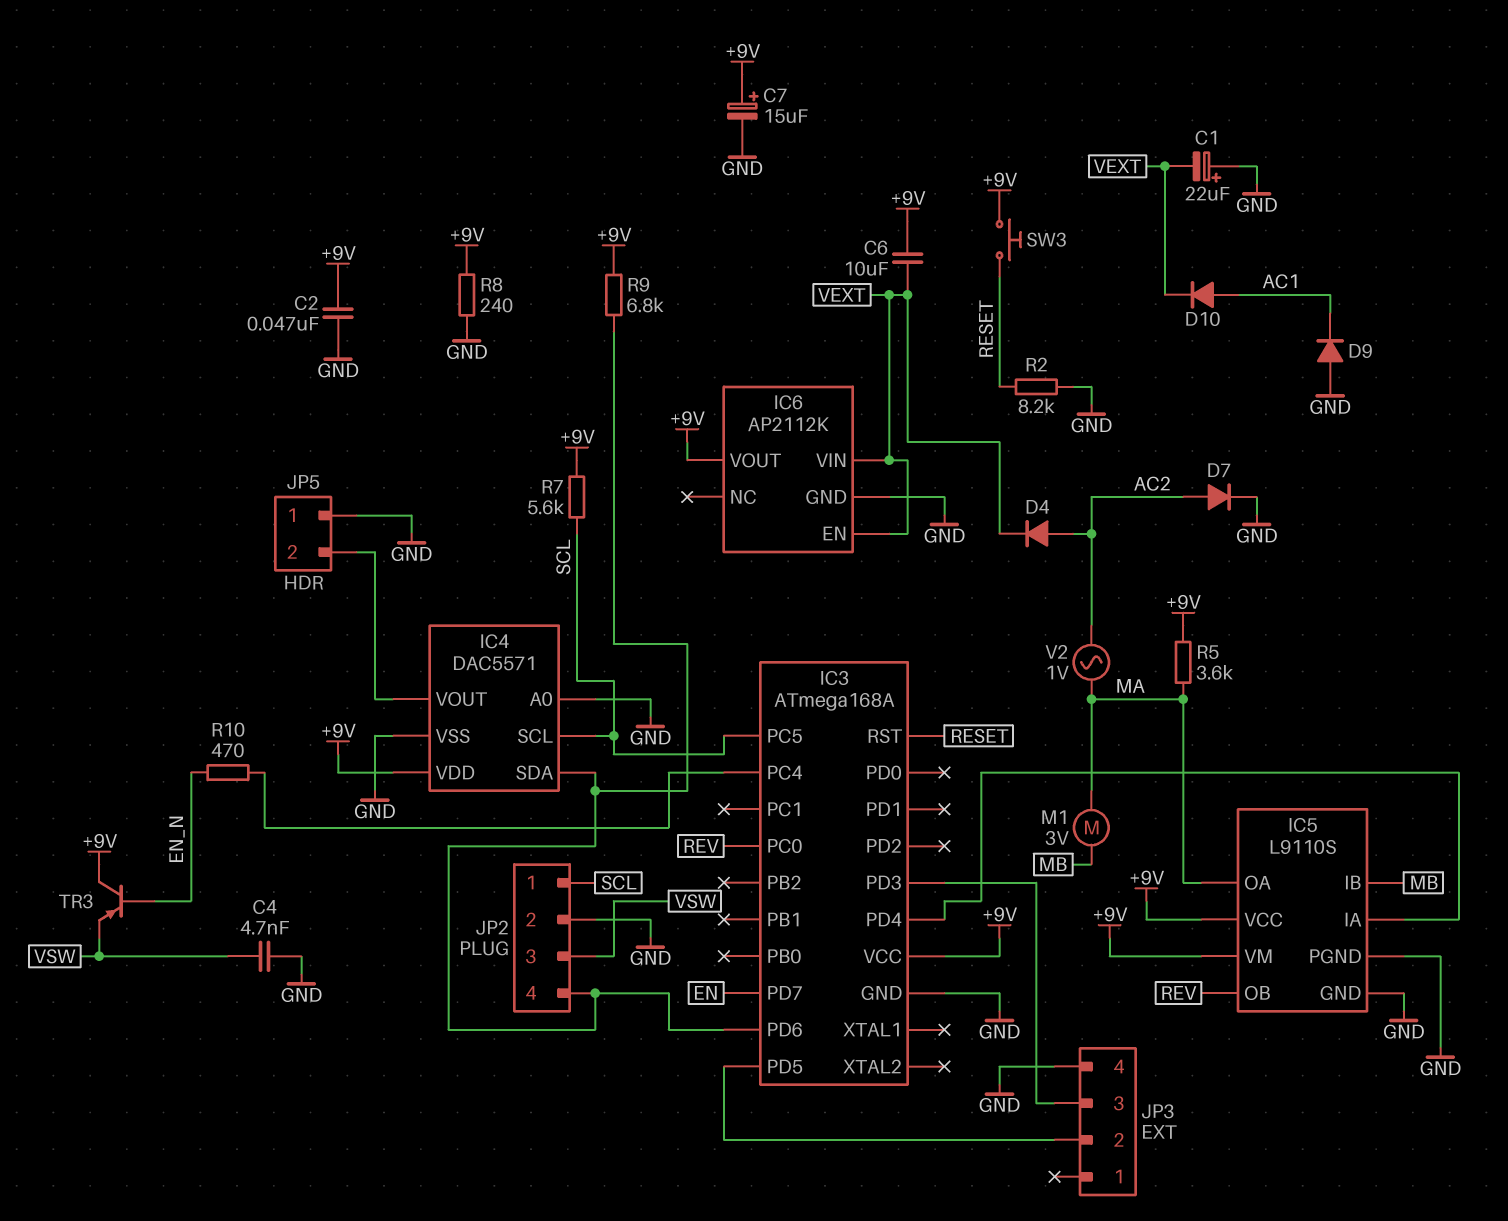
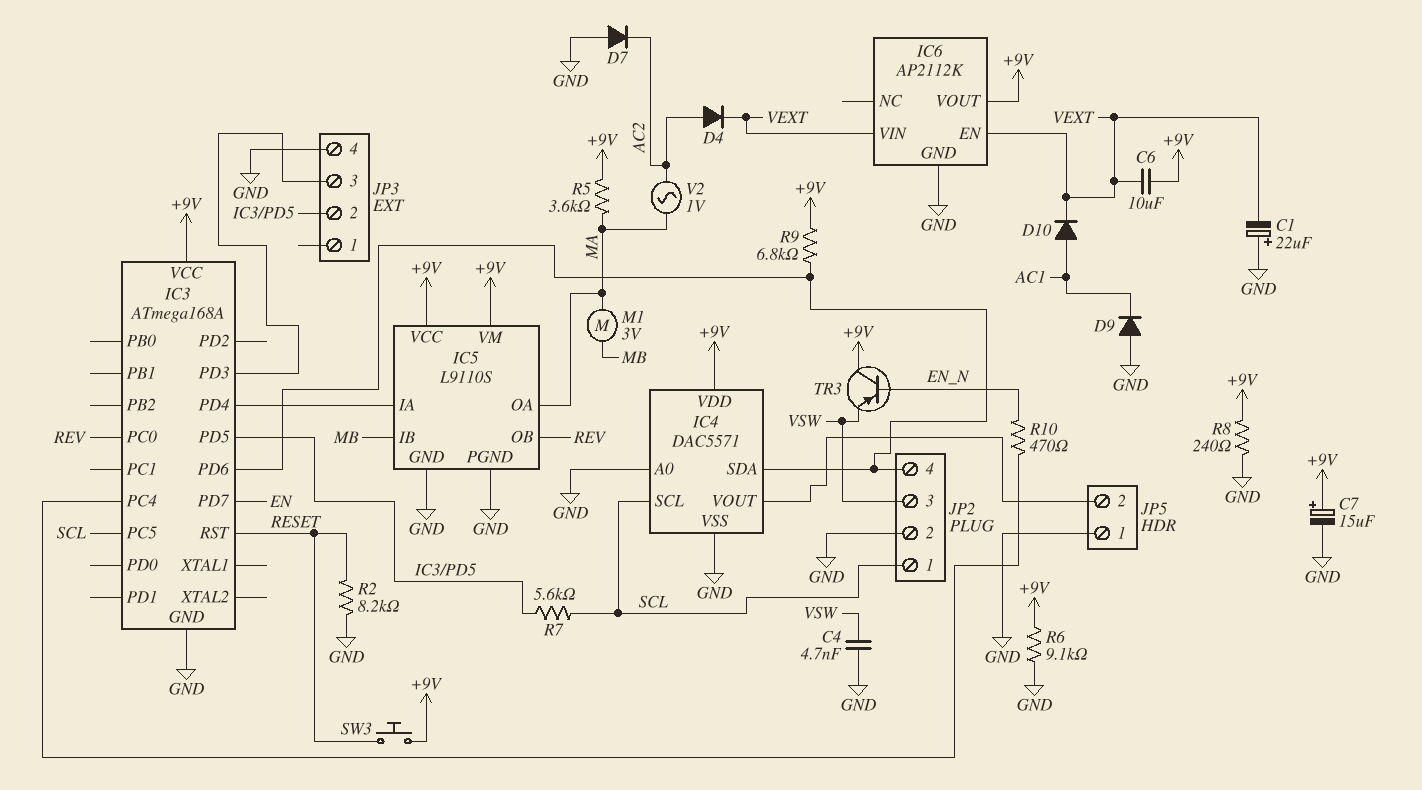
C2: 47nF (+9V, GND) -> none
D7: diode (A AC2, K GND) -> diode (A GND, K AC2)
R6: none -> 9.1k (+9V, GND)
R7: 5.6k (+9V, SCL) -> 5.6k (IC3/PD5, SCL)

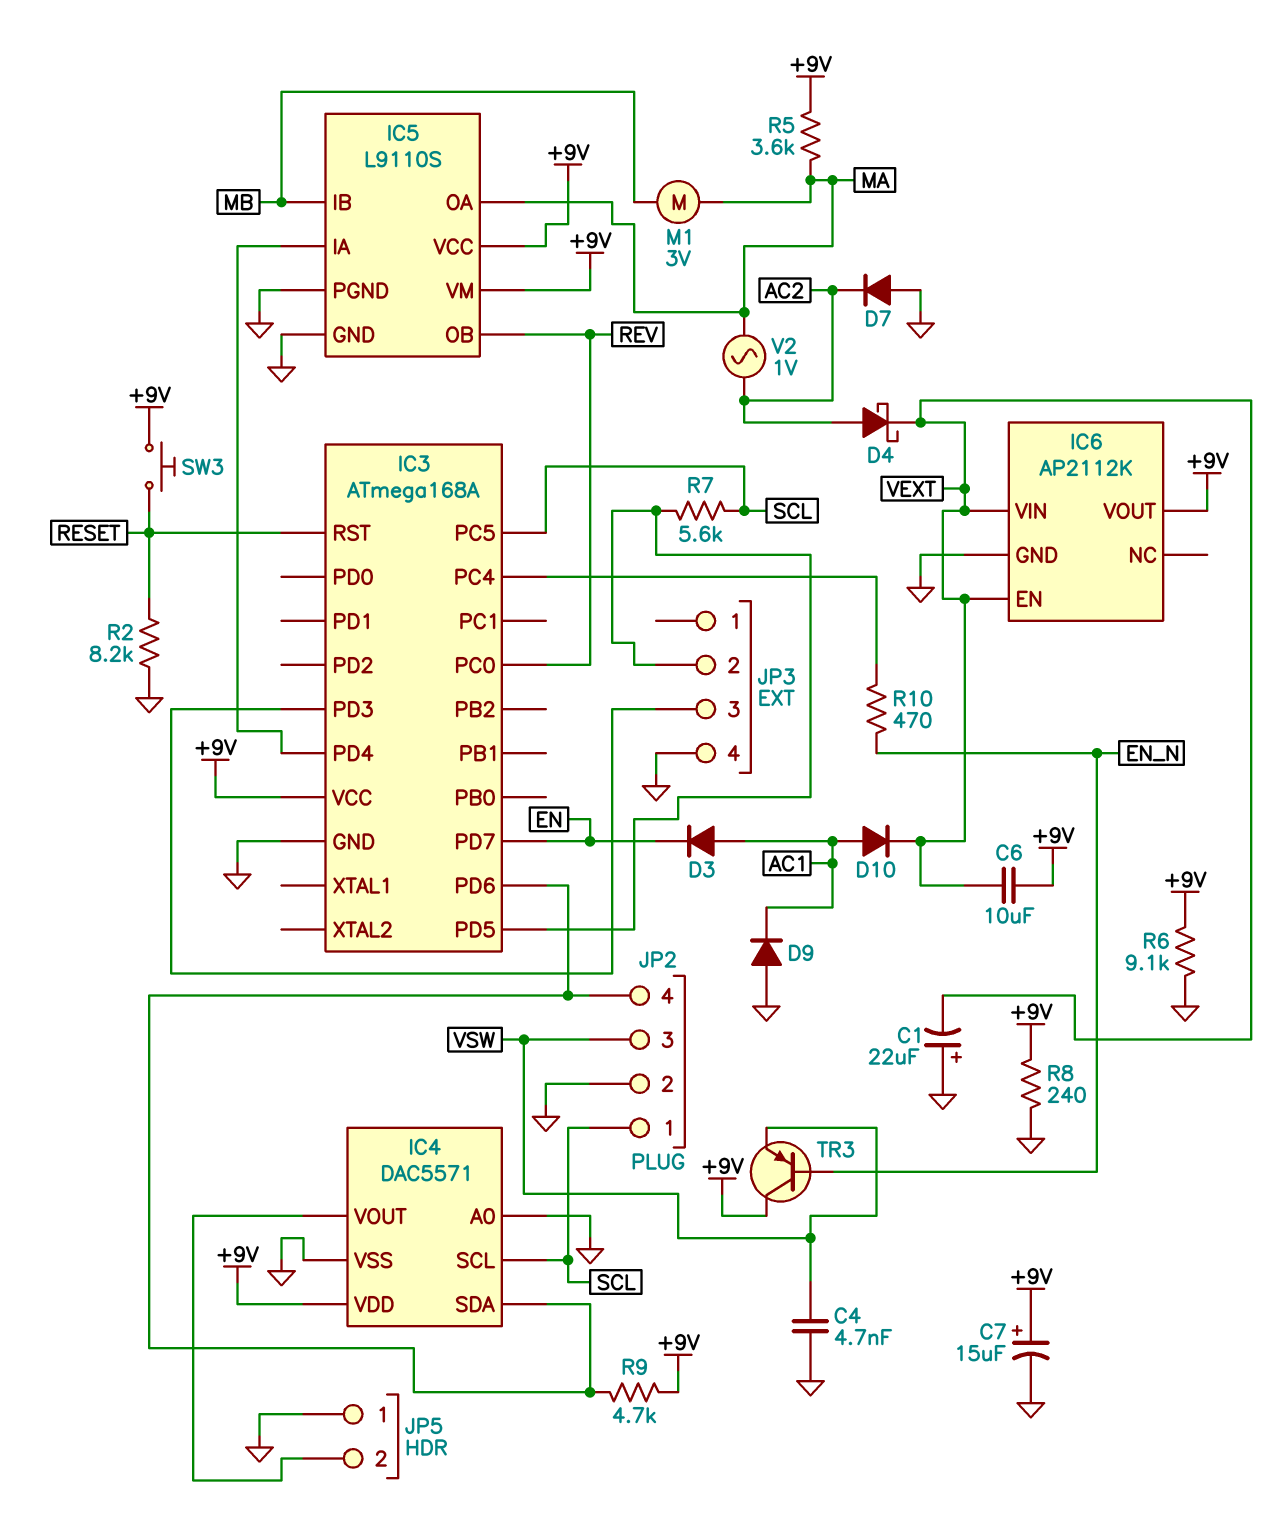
D3: none -> diode (A AC1, K EN)
D4: diode (A AC2, K VEXT) -> schottky (A AC2, K VEXT)
R9: 6.8k (+9V, IC3/PD6) -> 4.7k (+9V, IC3/PD6)

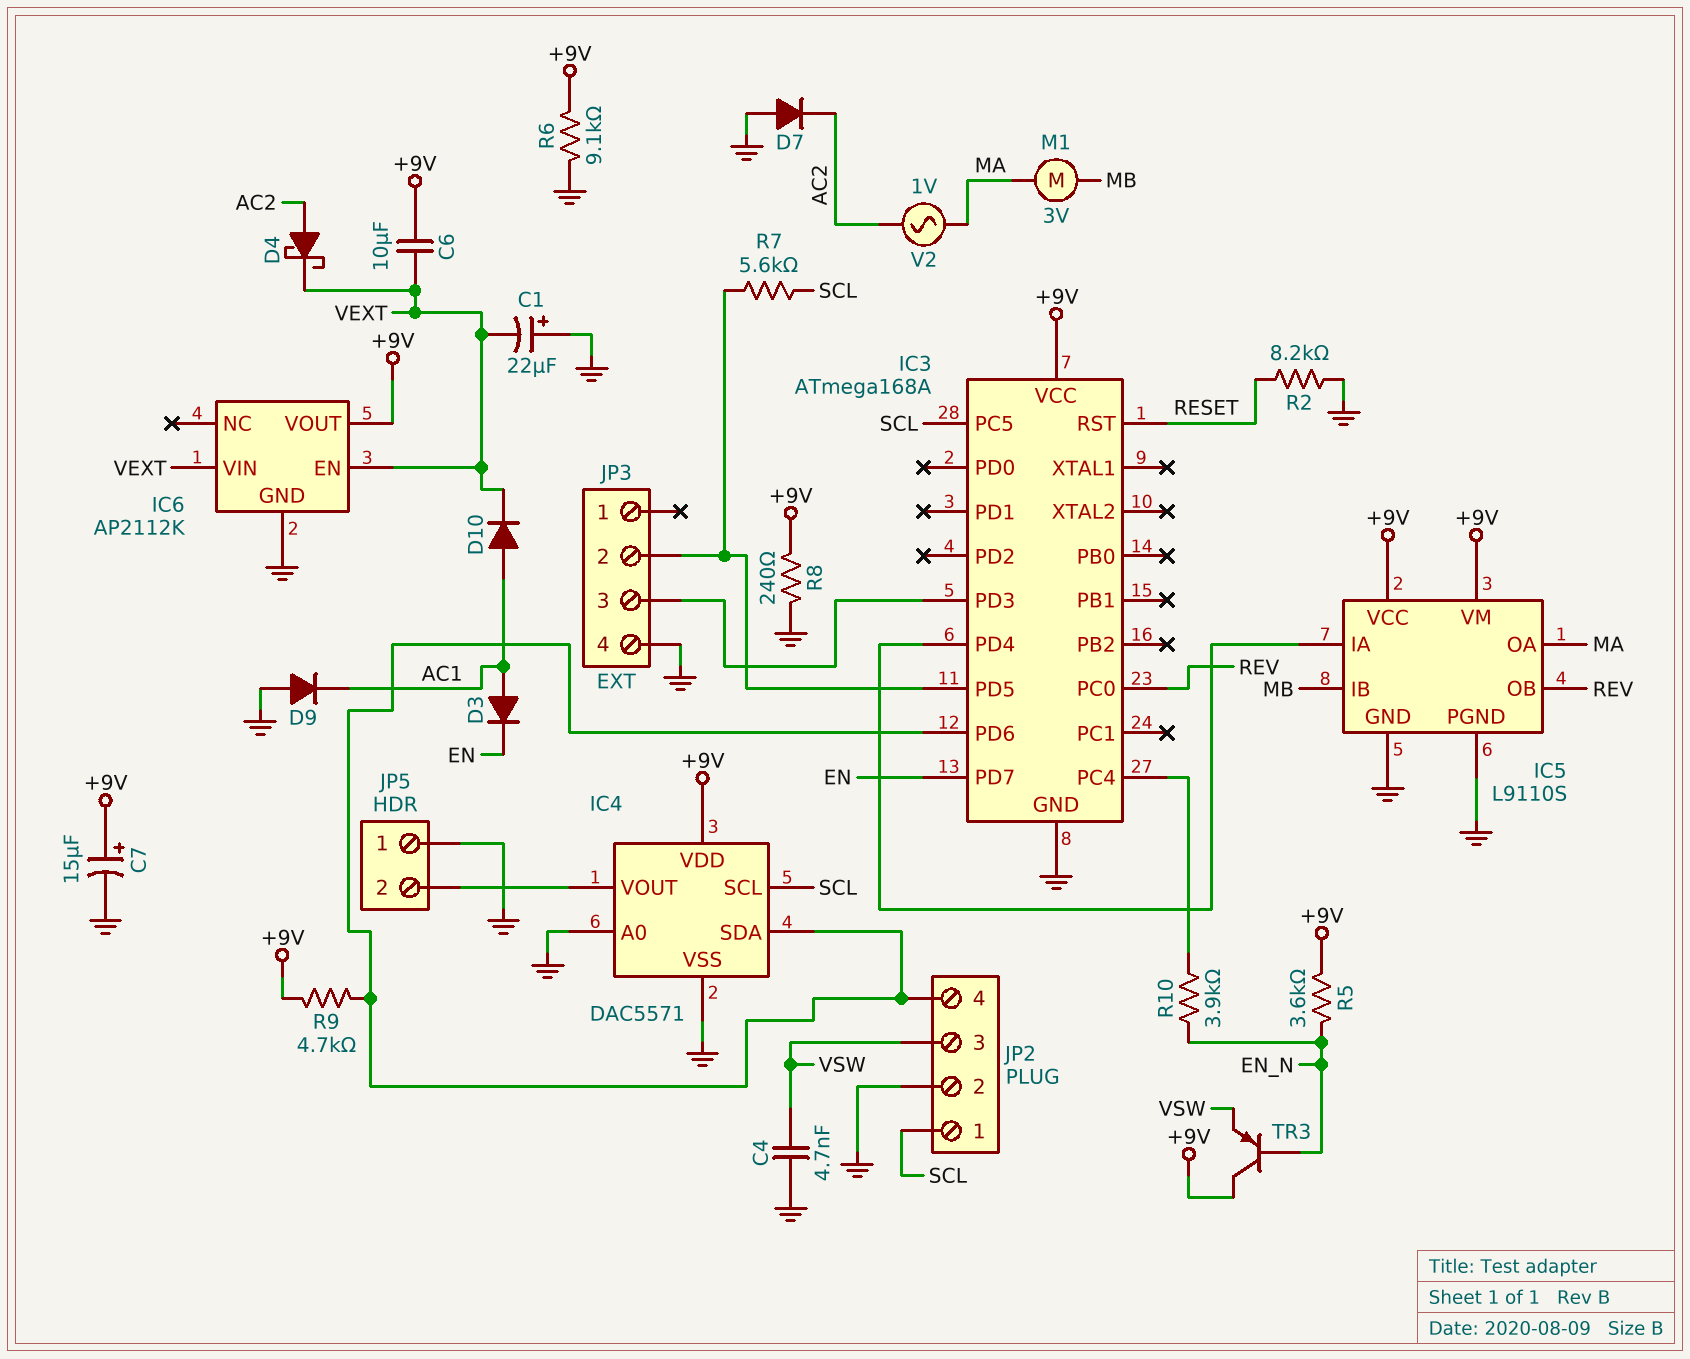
R5: 3.6k (+9V, MA) -> 3.6k (+9V, EN_N)
R10: 470 (EN_N, IC3/PC4) -> 3.9k (EN_N, IC3/PC4)
SW3: button (+9V, RESET) -> none

